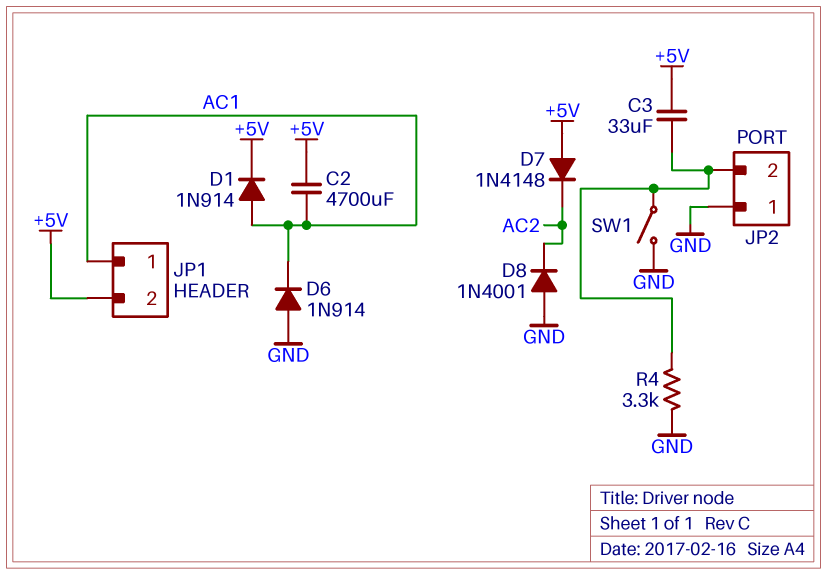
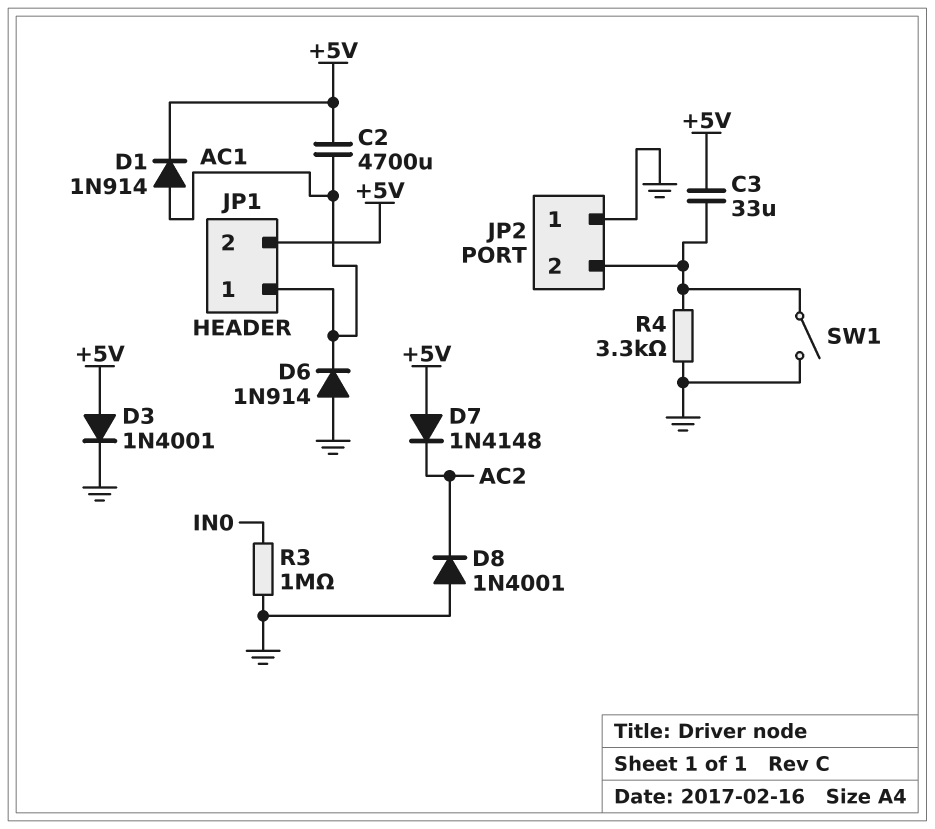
D3: none -> diode 1N4001 (A +5V, K GND)
R3: none -> 1M (GND, IN0)

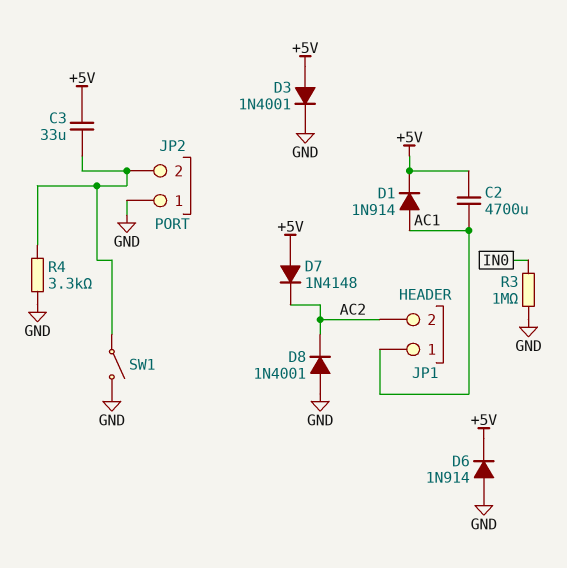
D6: diode 1N914 (A GND, K AC1) -> diode 1N914 (A GND, K +5V)
JP1 pin 2: +5V -> AC2

